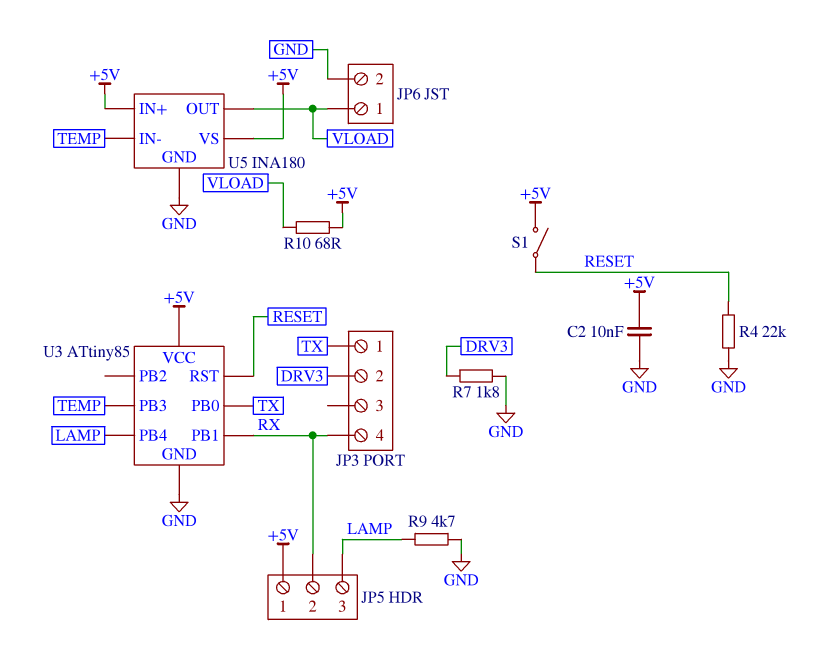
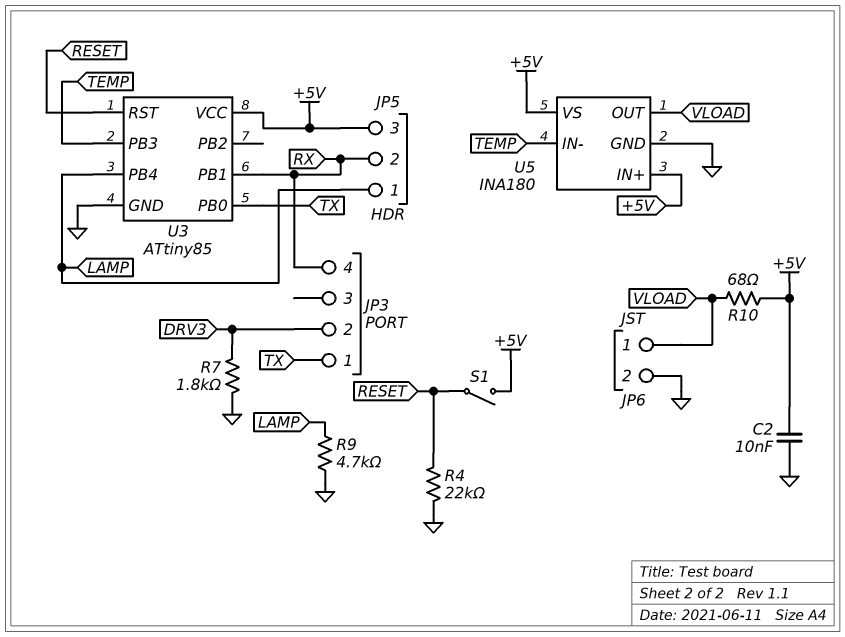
JP5 pin 1: +5V -> LAMP
JP5 pin 3: LAMP -> +5V

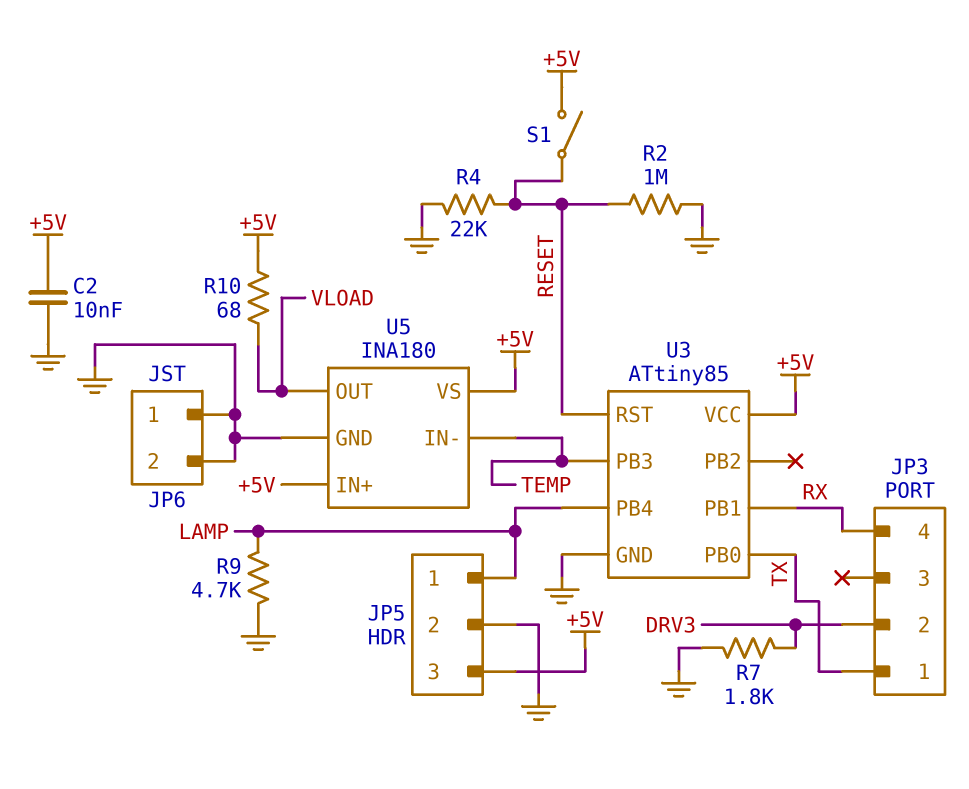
JP5 pin 2: RX -> GND
JP6 pin 1: VLOAD -> GND
R2: none -> 1M (GND, RESET)

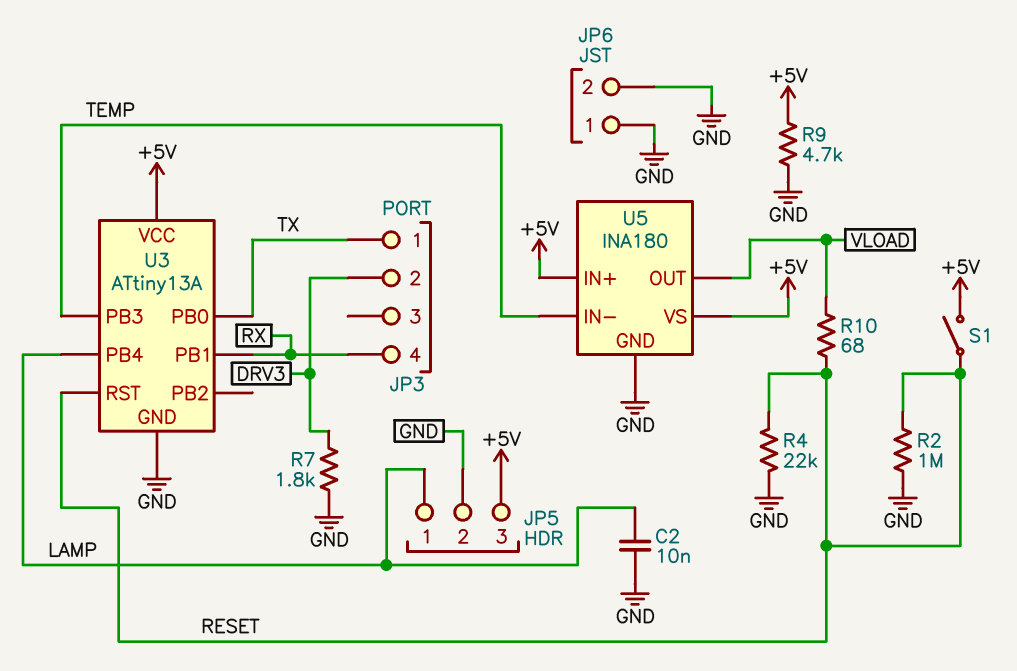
C2: 10nF (+5V, GND) -> 10nF (GND, LAMP)
R9: 4.7k (GND, LAMP) -> 4.7k (+5V, GND)
R10: 68 (+5V, VLOAD) -> 68 (RESET, VLOAD)
U3: ATtiny85 -> ATtiny13A

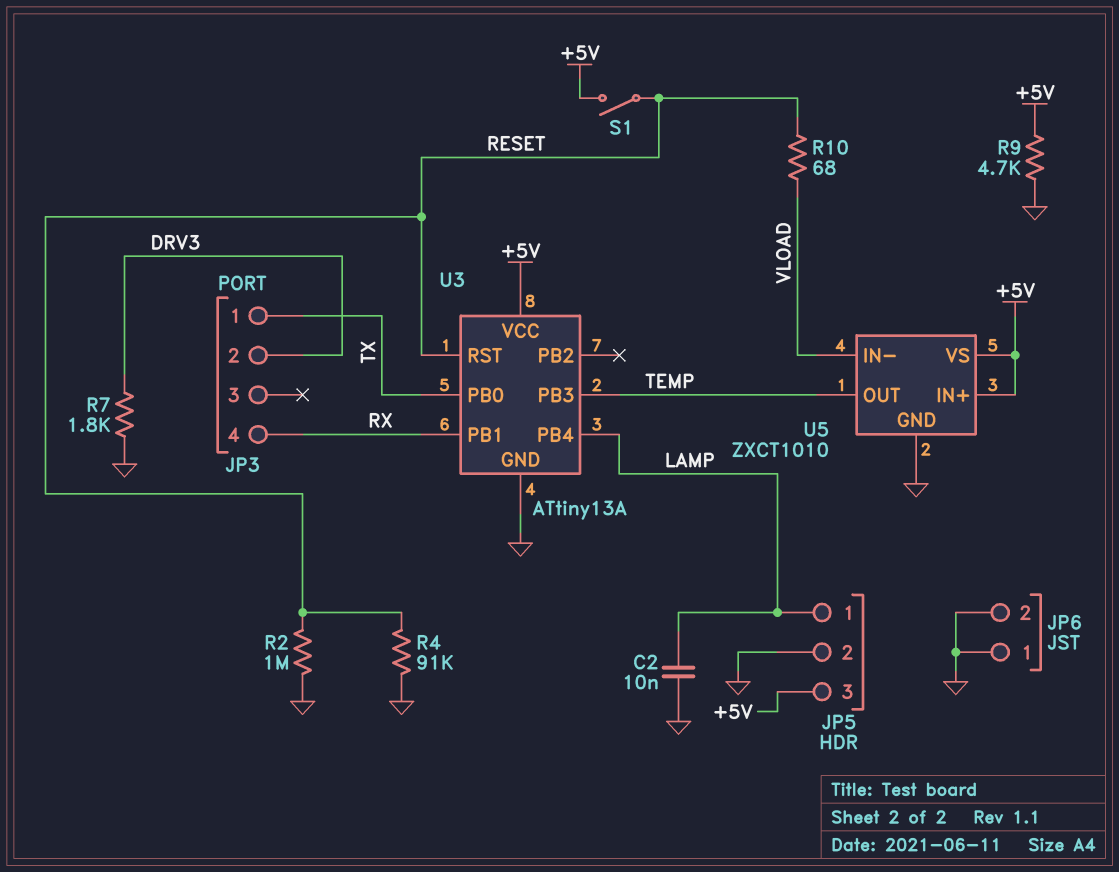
R4: 22k (GND, RESET) -> 91k (GND, RESET)
U5: INA180 -> ZXCT1010
U5 pin IN-: TEMP -> VLOAD
U5 pin OUT: VLOAD -> TEMP

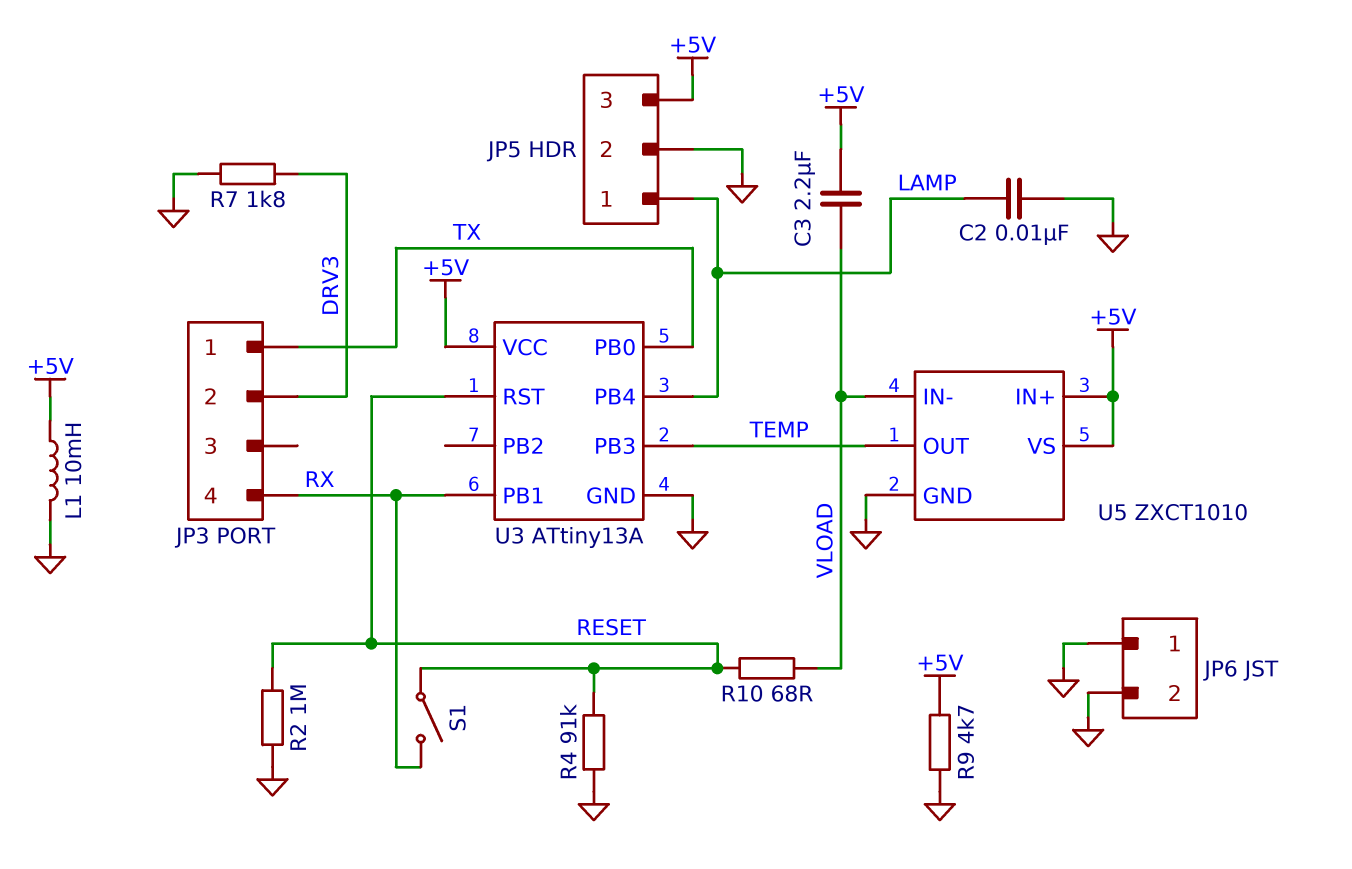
C3: none -> 2.2uF (+5V, VLOAD)
L1: none -> 10mH (+5V, GND)
S1: switch (+5V, RESET) -> switch (RESET, RX)

